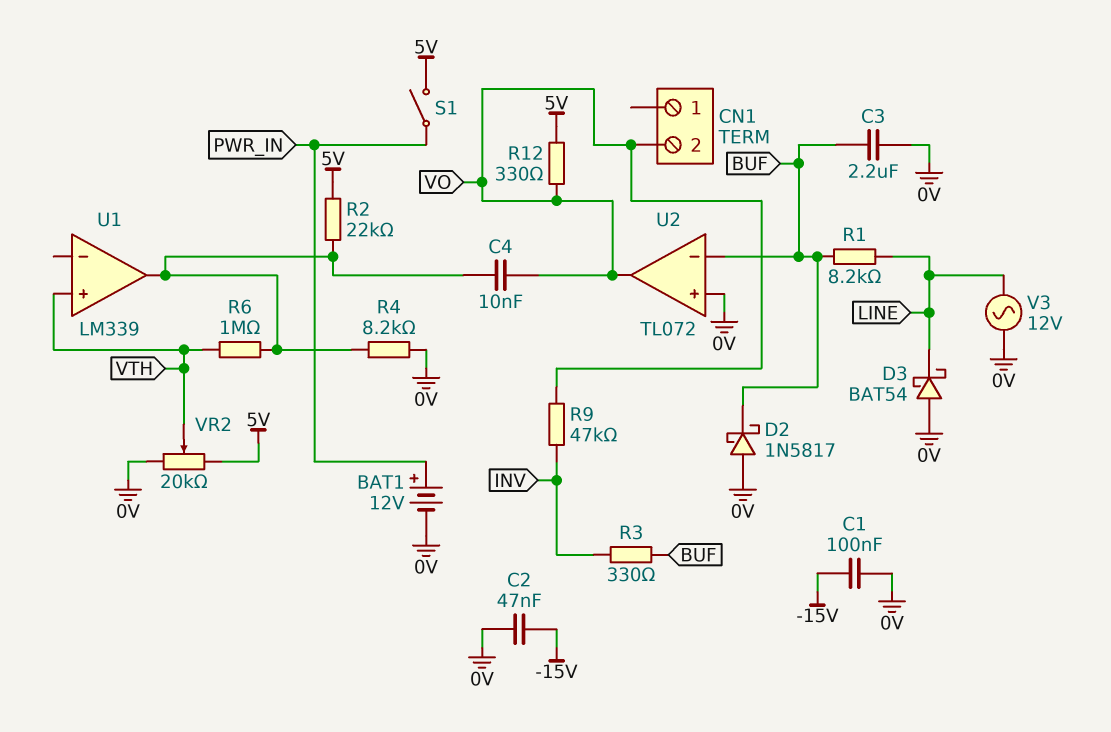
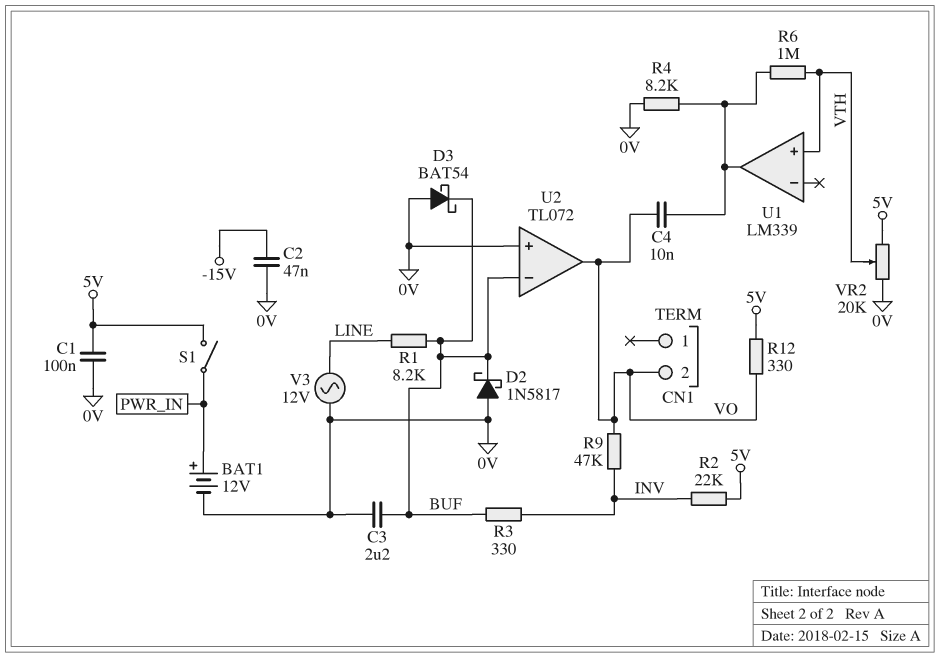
C1: 100nF (-15V, 0V) -> 100nF (0V, 5V)
D3: schottky BAT54 (A 0V, K LINE) -> schottky BAT54 (A 0V, K BUF)
R2: 22k (5V, U1/out) -> 22k (5V, INV)

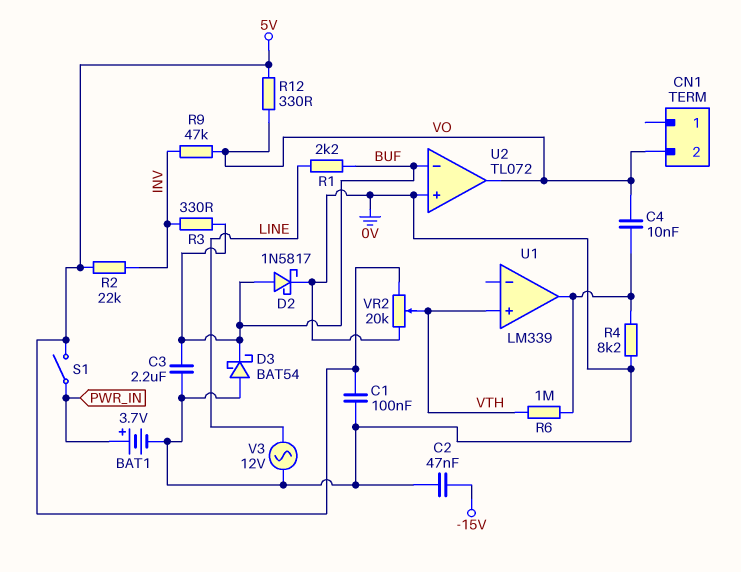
BAT1: 12V (plus PWR_IN, minus 0V) -> 3.7V (plus PWR_IN, minus 0V)
D2: schottky 1N5817 (A 0V, K BUF) -> schottky 1N5817 (A BUF, K 0V)
R1: 8.2k (BUF, LINE) -> 2.2k (BUF, LINE)

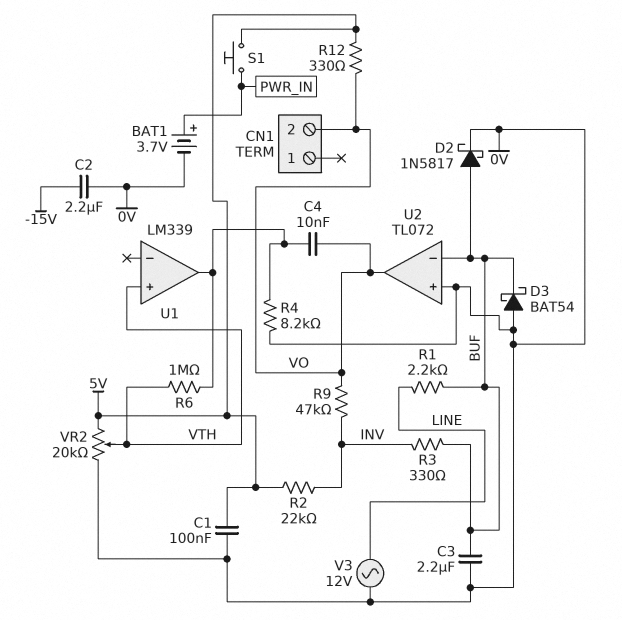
C2: 47nF (-15V, 0V) -> 2.2uF (-15V, 0V)
S1: switch (5V, PWR_IN) -> button (5V, PWR_IN)

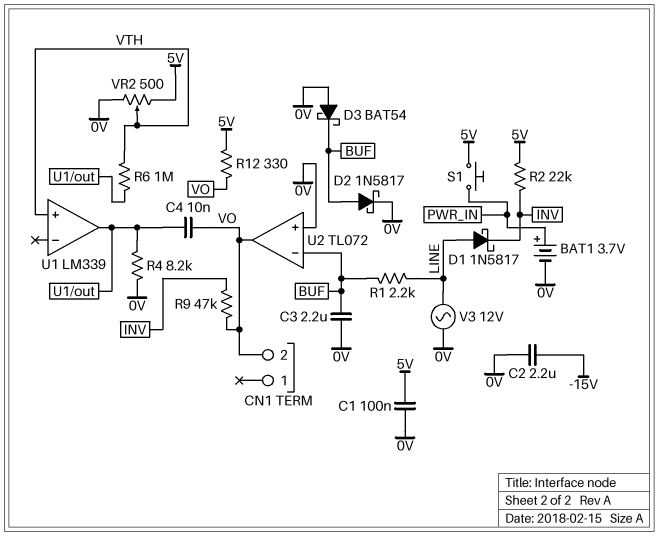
D1: none -> schottky 1N5817 (A LINE, K INV)
R3: 330 (BUF, INV) -> none
VR2: 20k (0V, 5V, wiper VTH) -> 500 (0V, 5V, wiper VTH)

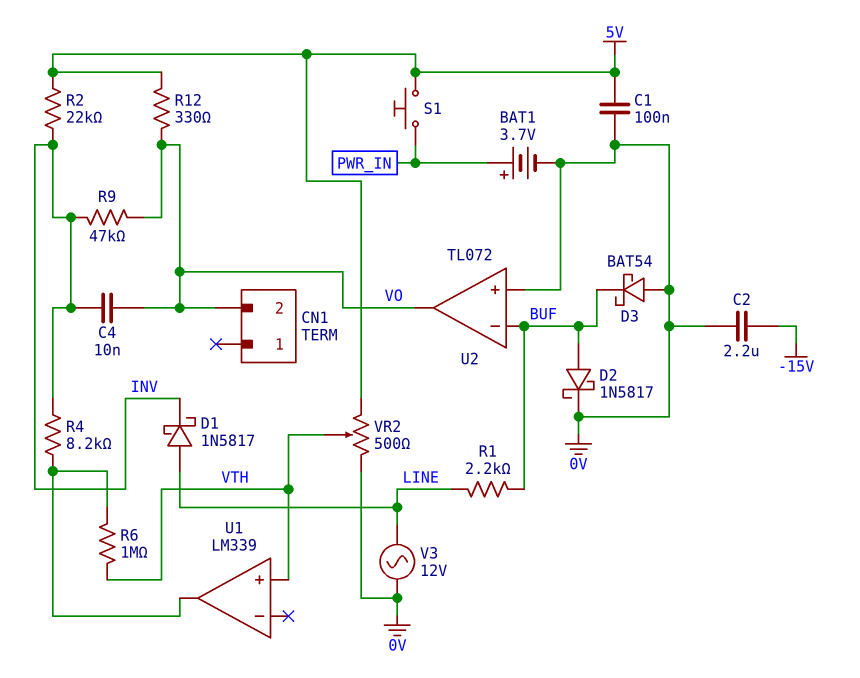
C3: 2.2uF (0V, BUF) -> none
C4: 10nF (U1/out, VO) -> 10nF (INV, VO)
R4: 8.2k (0V, U1/out) -> 8.2k (INV, U1/out)

